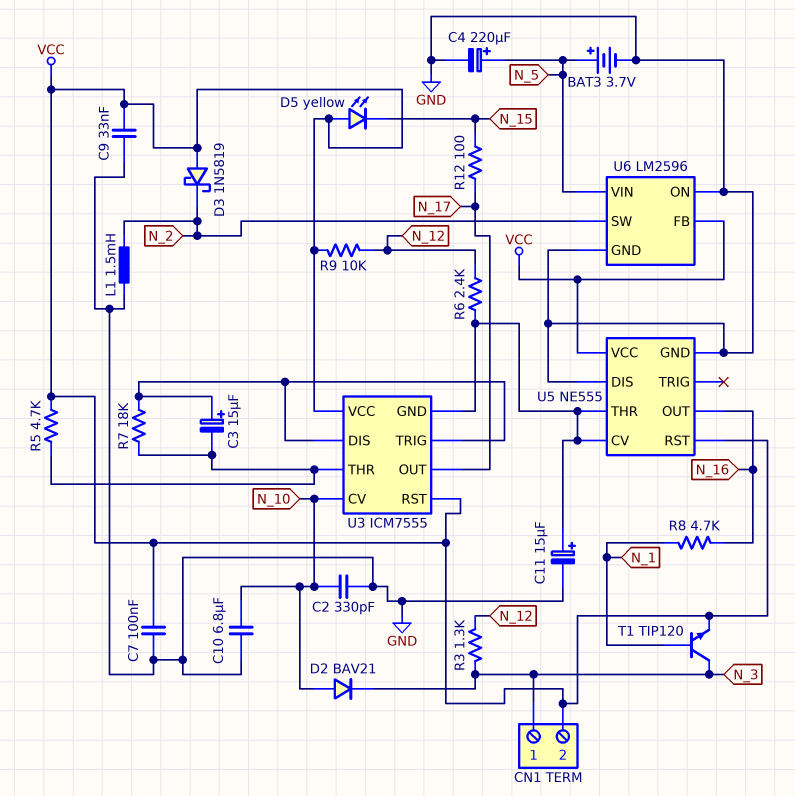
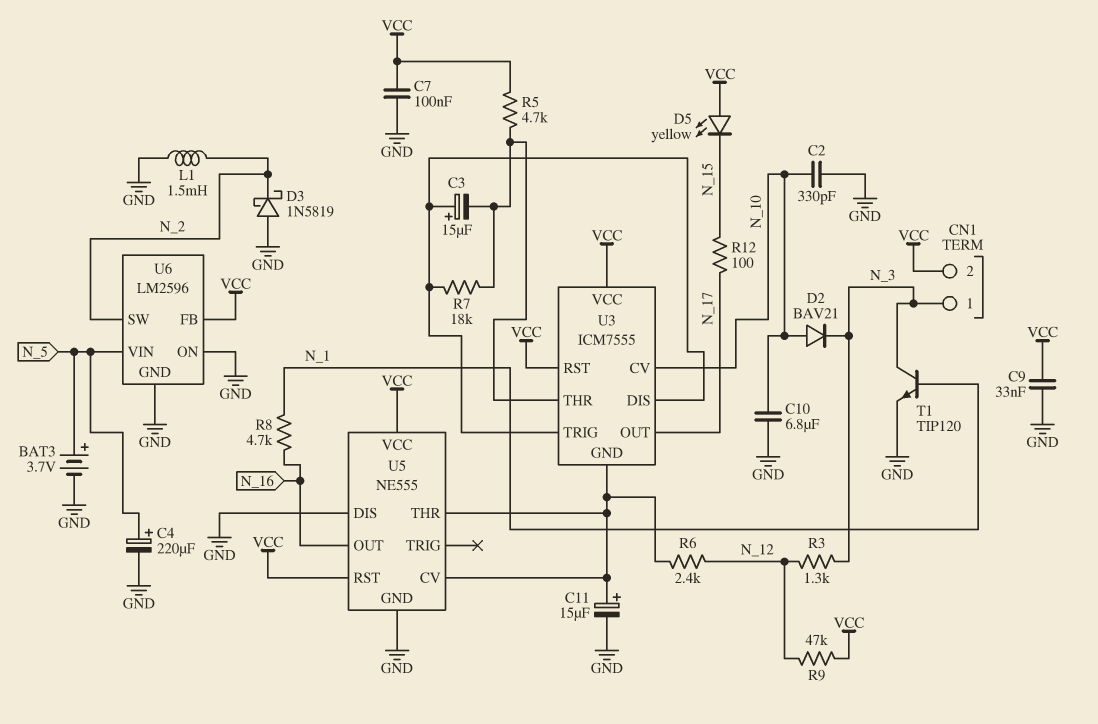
D3: schottky 1N5819 (A VCC, K N_2) -> schottky 1N5819 (A GND, K N_2)
R9: 10k (N_12, VCC) -> 47k (N_12, VCC)
T1: NPN TIP120 (B N_1, C N_3, E VCC) -> NPN TIP120 (B N_1, C N_3, E GND)

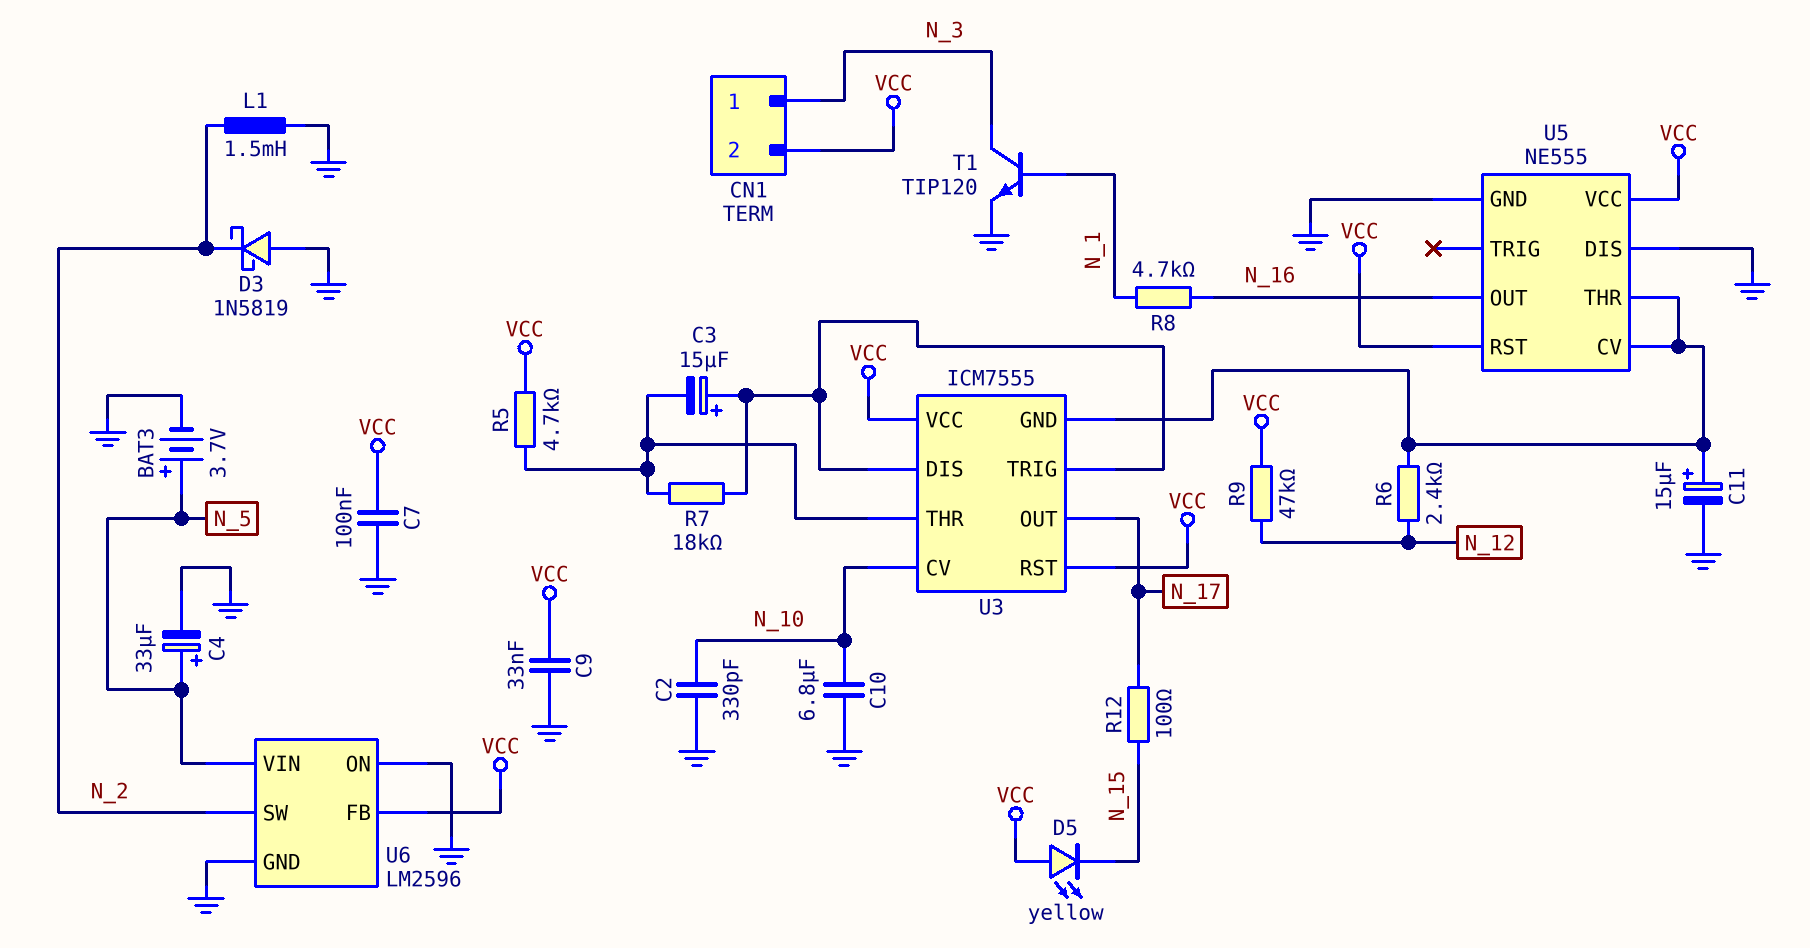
C4: 220uF (plus N_5, minus GND) -> 33uF (plus N_5, minus GND)
D2: diode BAV21 (A N_10, K N_3) -> none
R3: 1.3k (N_3, N_12) -> none

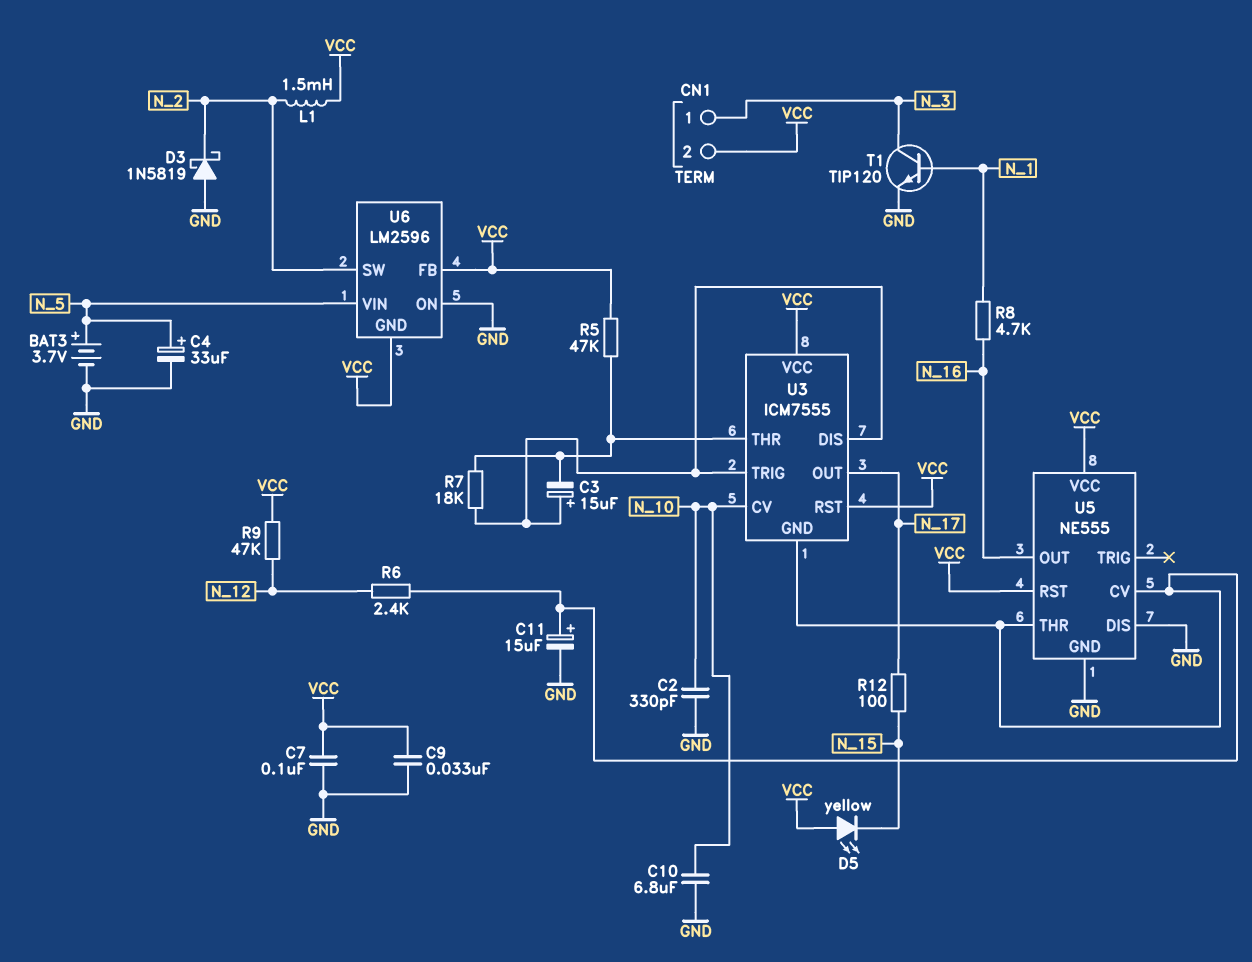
L1: 1.5mH (GND, N_2) -> 1.5mH (N_2, VCC)
R5: 4.7k (U3/THR, VCC) -> 47k (U3/THR, VCC)
U6 pin GND: GND -> VCC

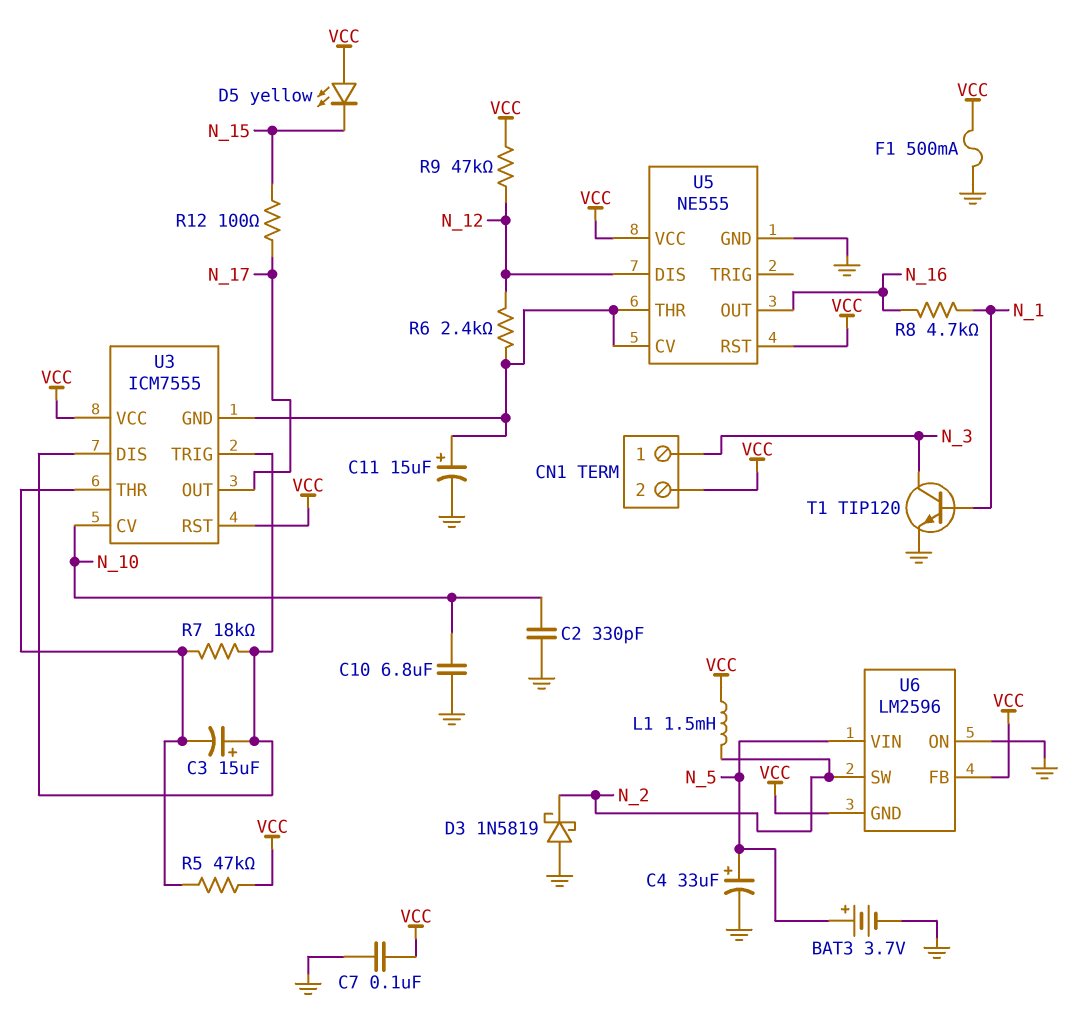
C9: 33nF (GND, VCC) -> none
F1: none -> 500mA (GND, VCC)
U5 pin DIS: GND -> N_12

